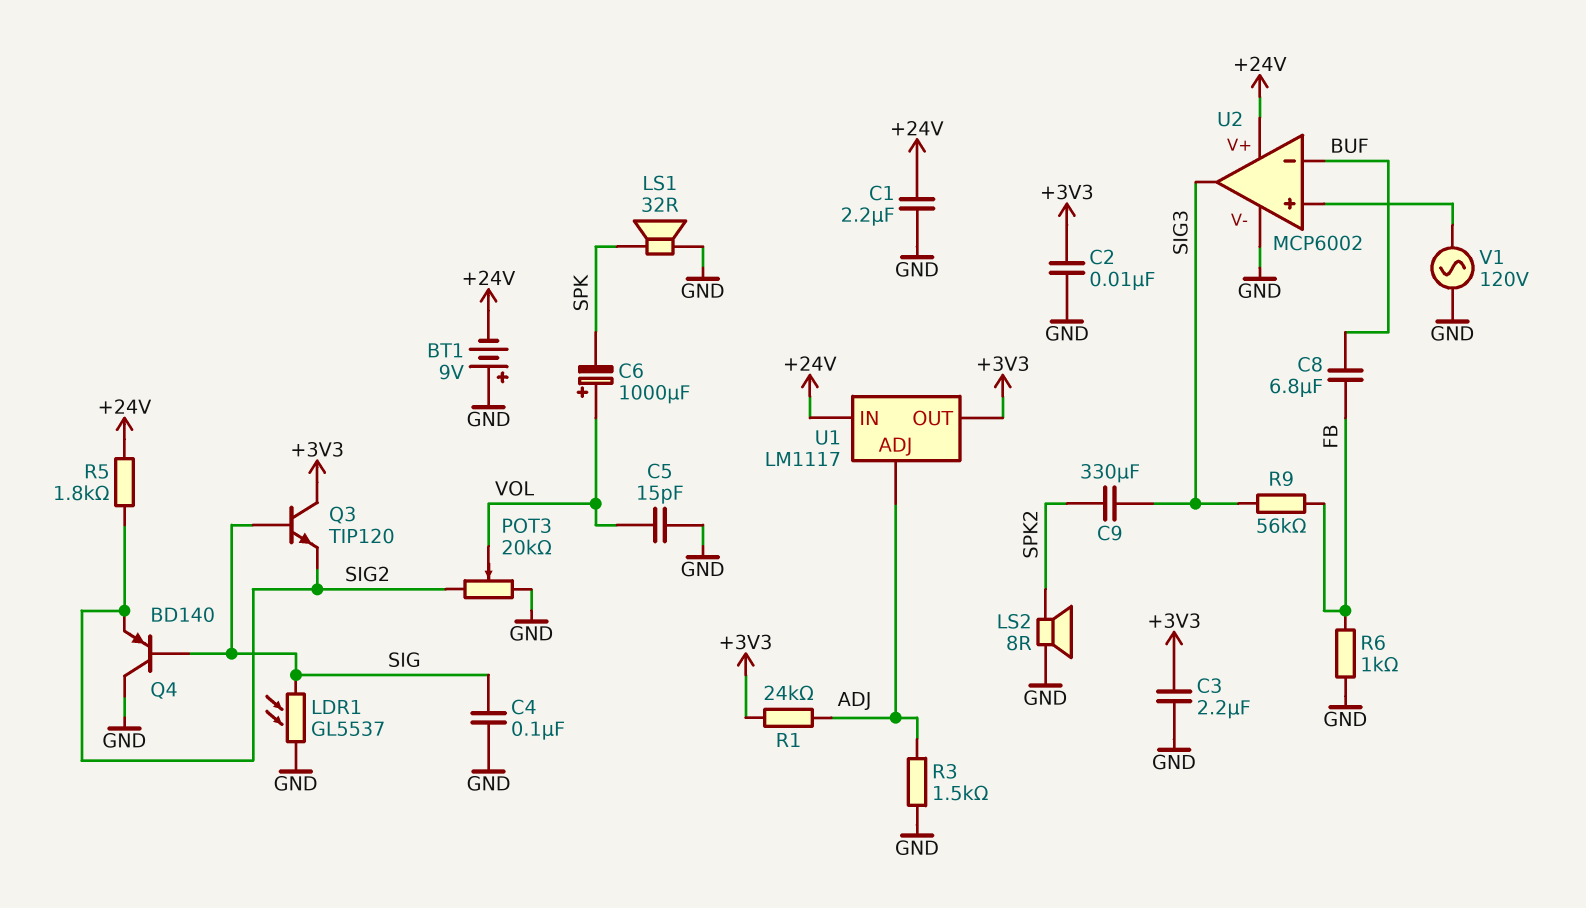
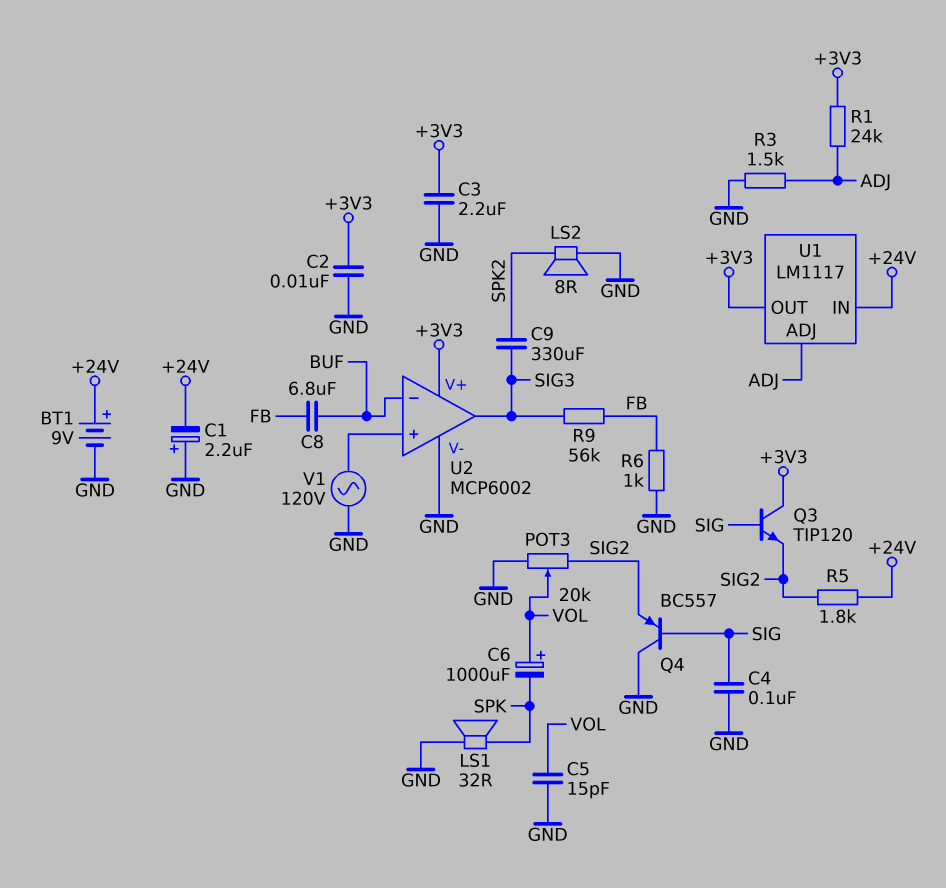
BT1: 9V (plus GND, minus +24V) -> 9V (plus +24V, minus GND)
C1: 2.2uF (+24V, GND) -> 2.2uF (plus GND, minus +24V)
LDR1: GL5537 (GND, SIG) -> none
Q4: PNP BD140 (B SIG, C GND, E SIG2) -> PNP BC557 (B SIG, C GND, E SIG2)
U2 pin V+: +24V -> +3V3

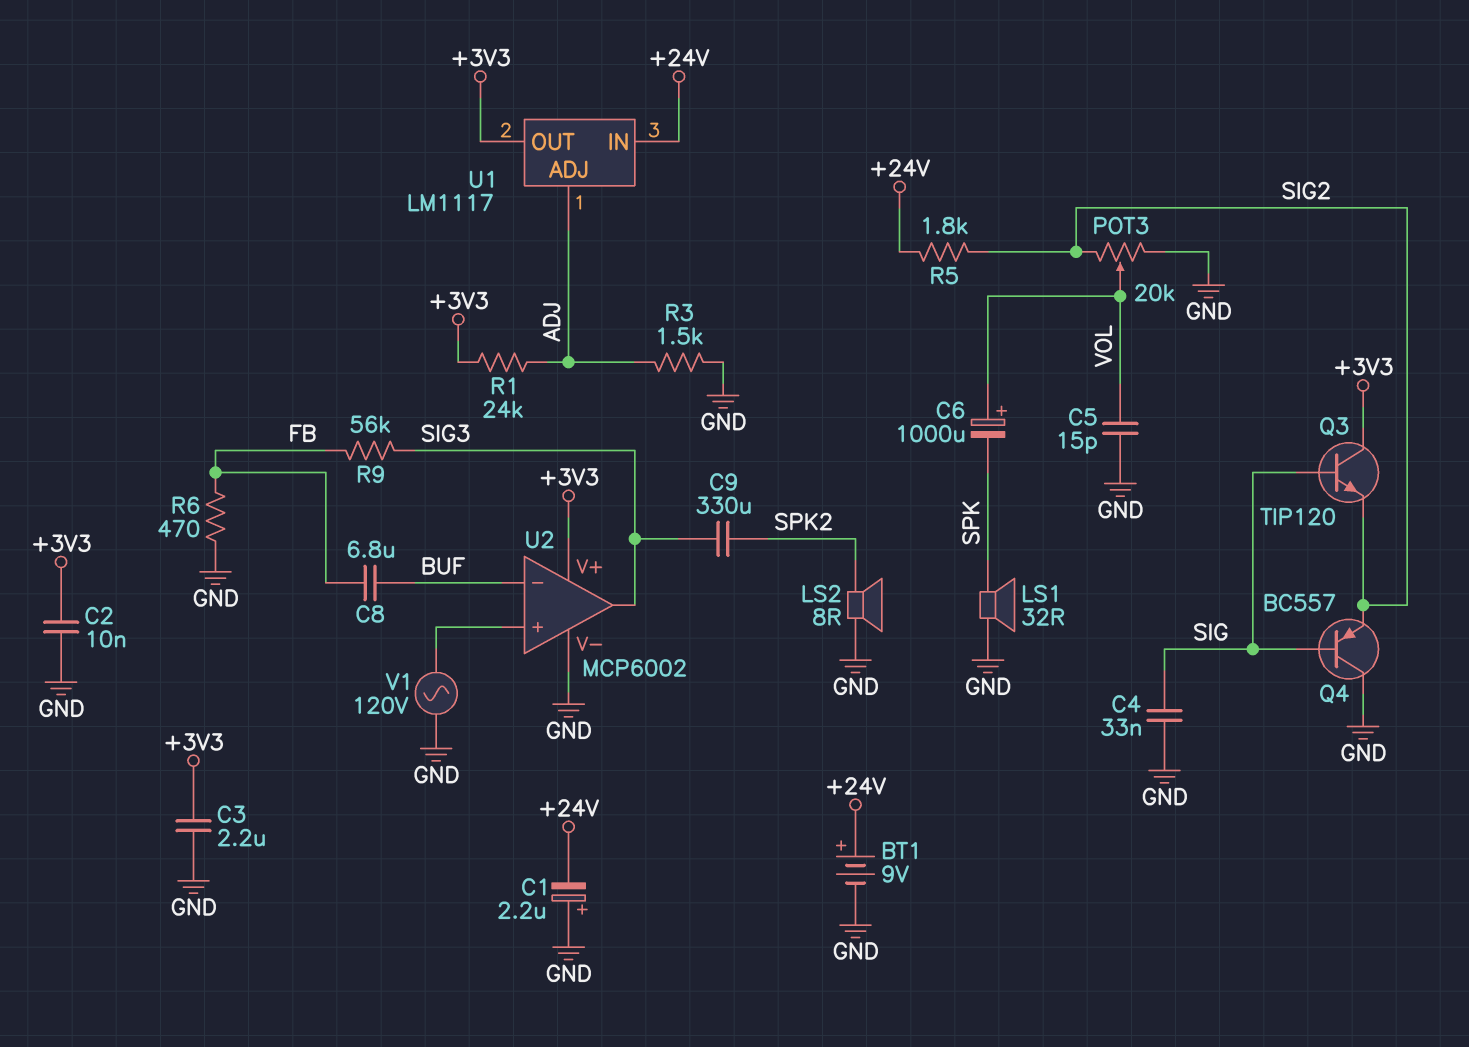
C4: 100nF (GND, SIG) -> 33nF (GND, SIG)
R6: 1k (FB, GND) -> 470 (FB, GND)

